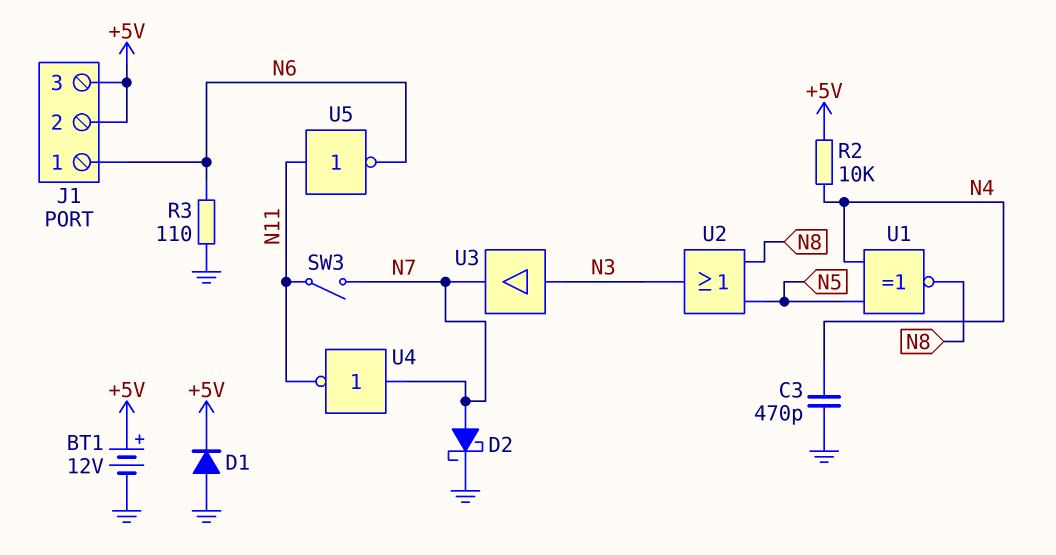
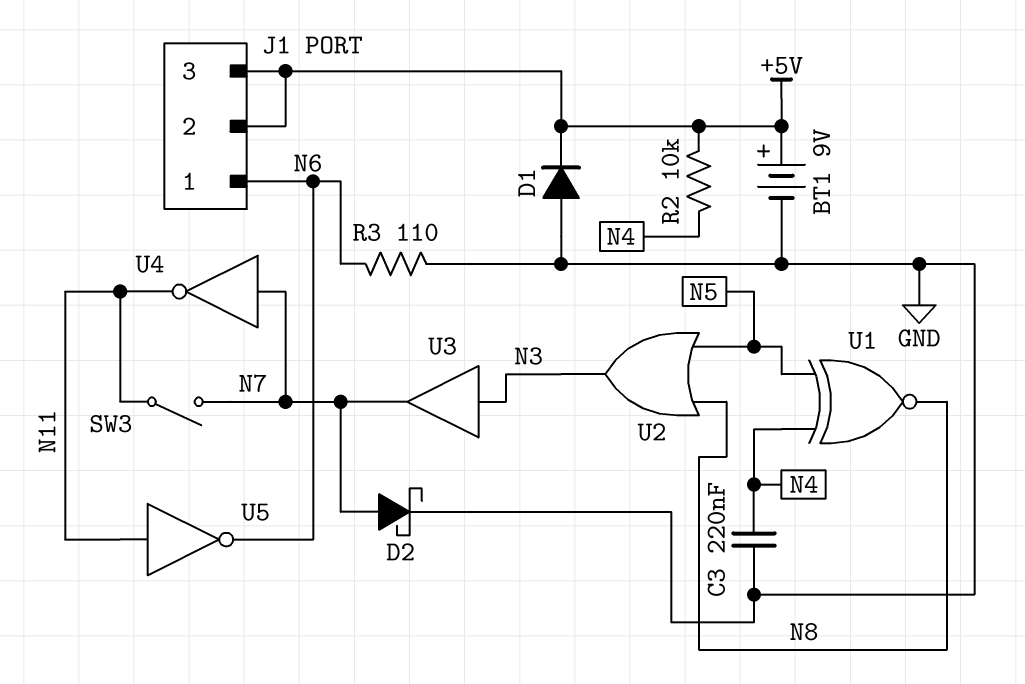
BT1: 12V (plus +5V, minus GND) -> 9V (plus +5V, minus GND)
C3: 470pF (GND, N4) -> 220nF (GND, N4)

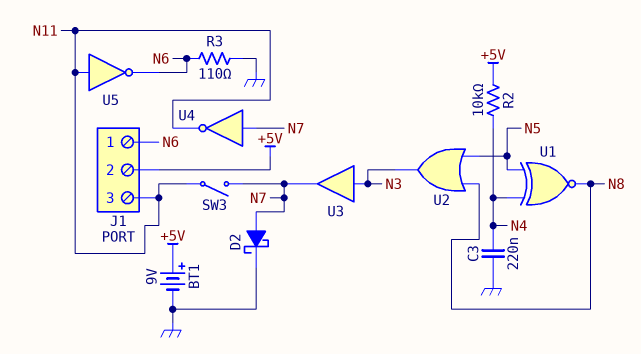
D1: diode (A GND, K +5V) -> none
J1 pin 3: +5V -> N11

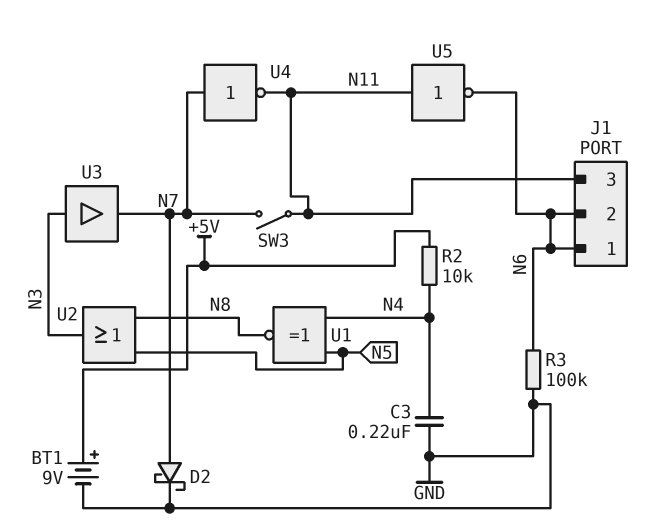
J1 pin 2: +5V -> N6
R3: 110 (GND, N6) -> 100k (GND, N6)

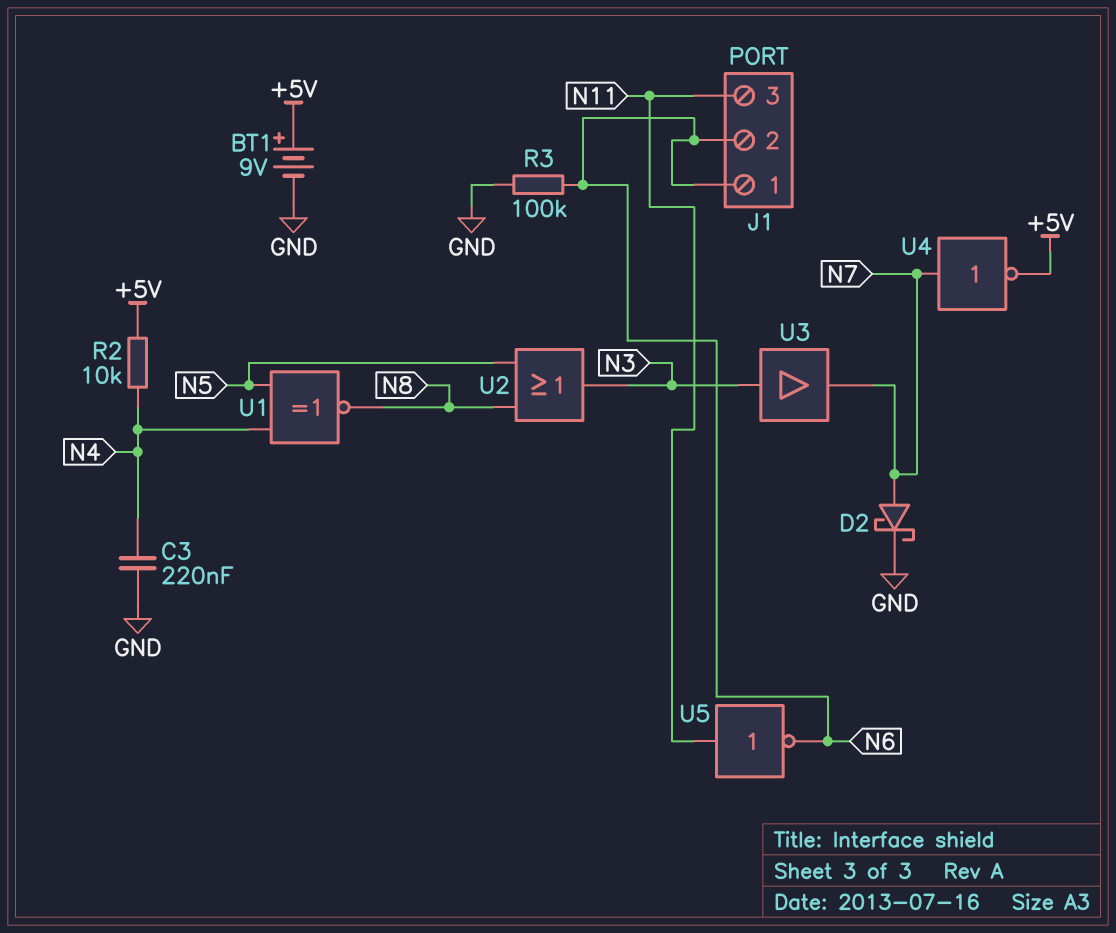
SW3: switch (N7, N11) -> none
U4: NOT (in N7, out N11) -> NOT (in N7, out +5V)

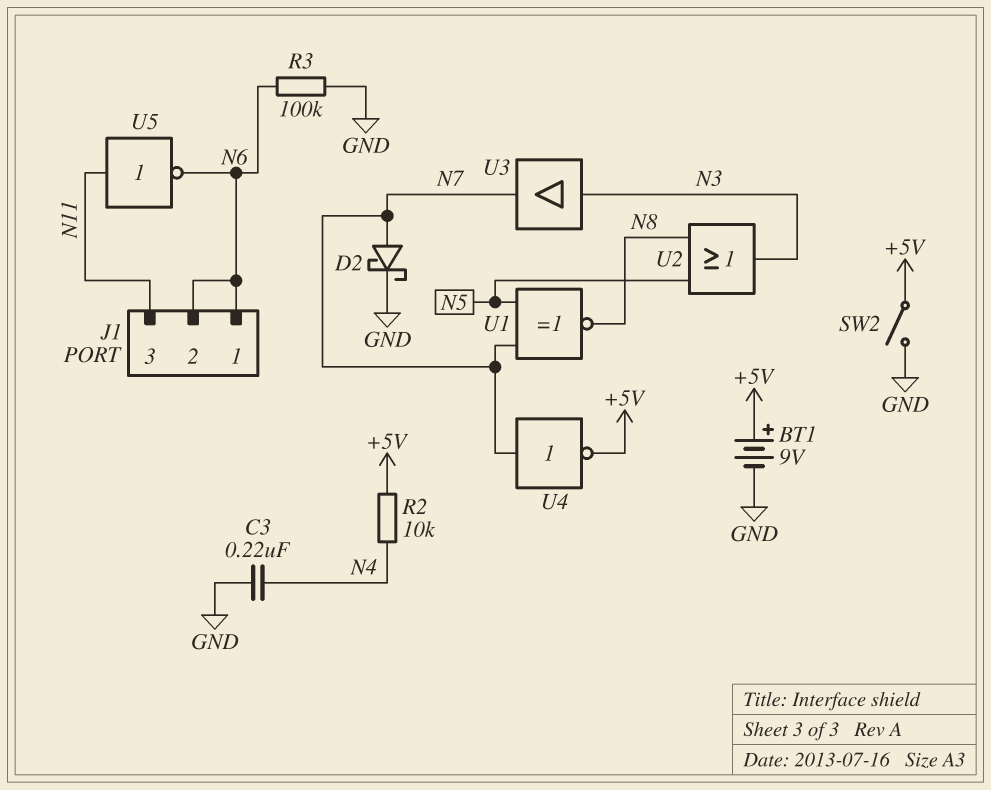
SW2: none -> switch (+5V, GND)
U1: XNOR (in N4, in N5, out N8) -> XNOR (in N5, in N7, out N8)

